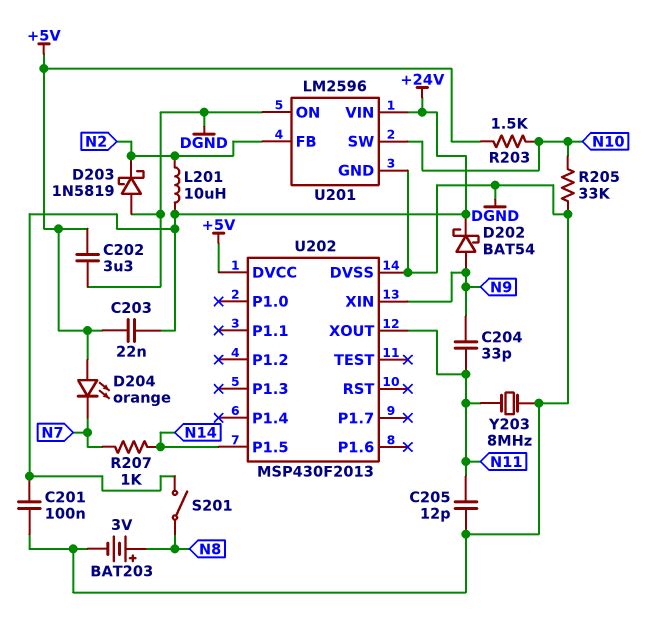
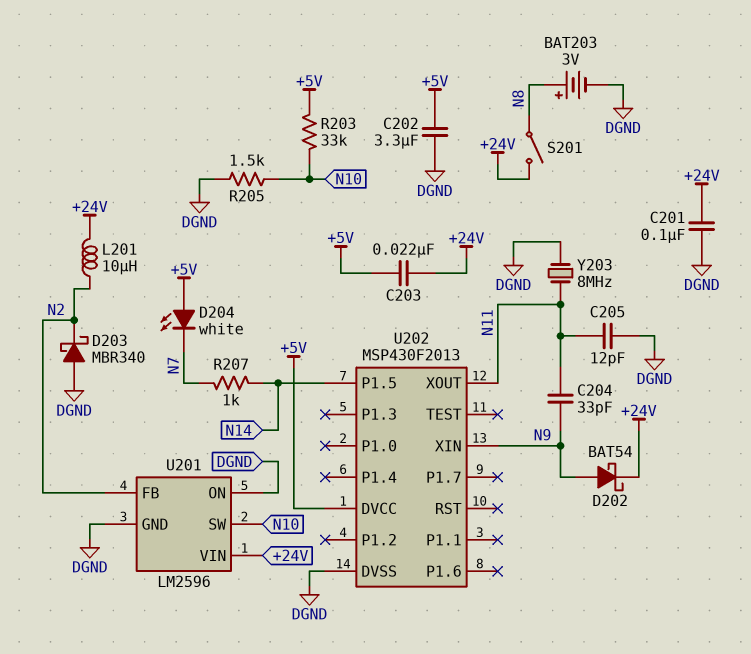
D203: schottky 1N5819 (A DGND, K N2) -> schottky MBR340 (A DGND, K N2)
D204: LED orange (A +5V, K N7) -> LED white (A +5V, K N7)
R203: 1.5k (+5V, N10) -> 33k (+5V, N10)
R205: 33k (DGND, N10) -> 1.5k (DGND, N10)

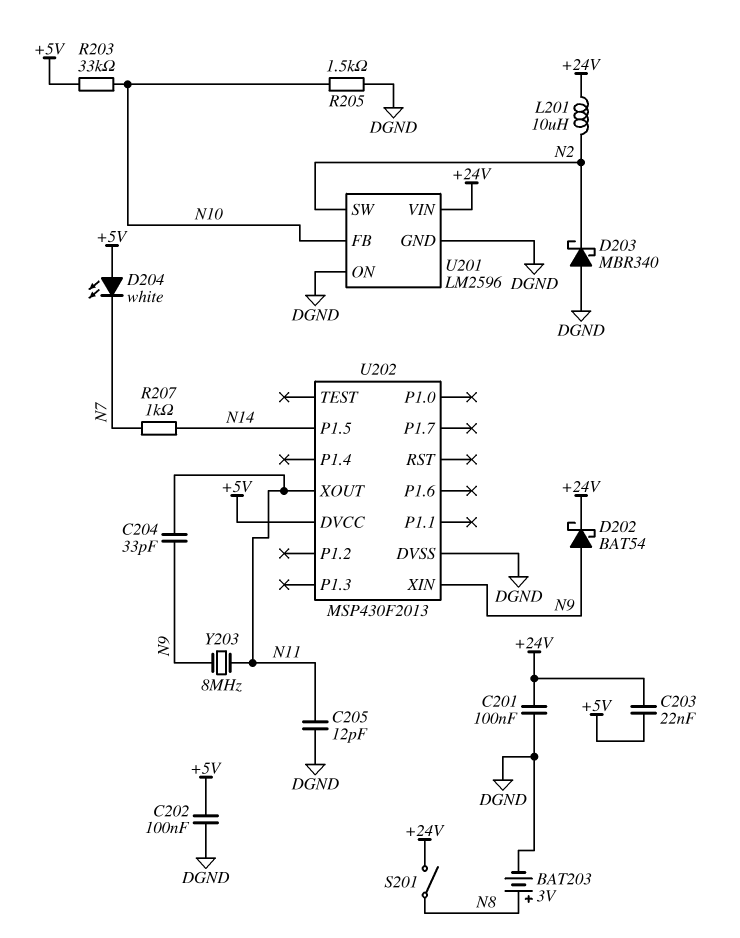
C202: 3.3uF (+5V, DGND) -> 100nF (+5V, DGND)
U201 pin FB: N2 -> N10
U201 pin SW: N10 -> N2
Y203: 8MHz (DGND, N11) -> 8MHz (N9, N11)

